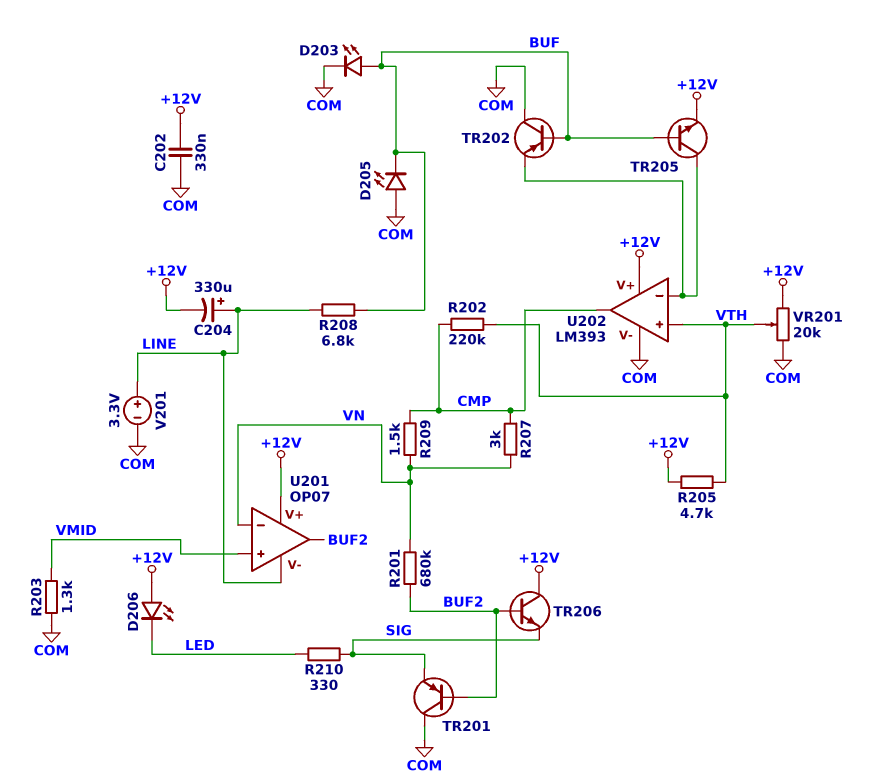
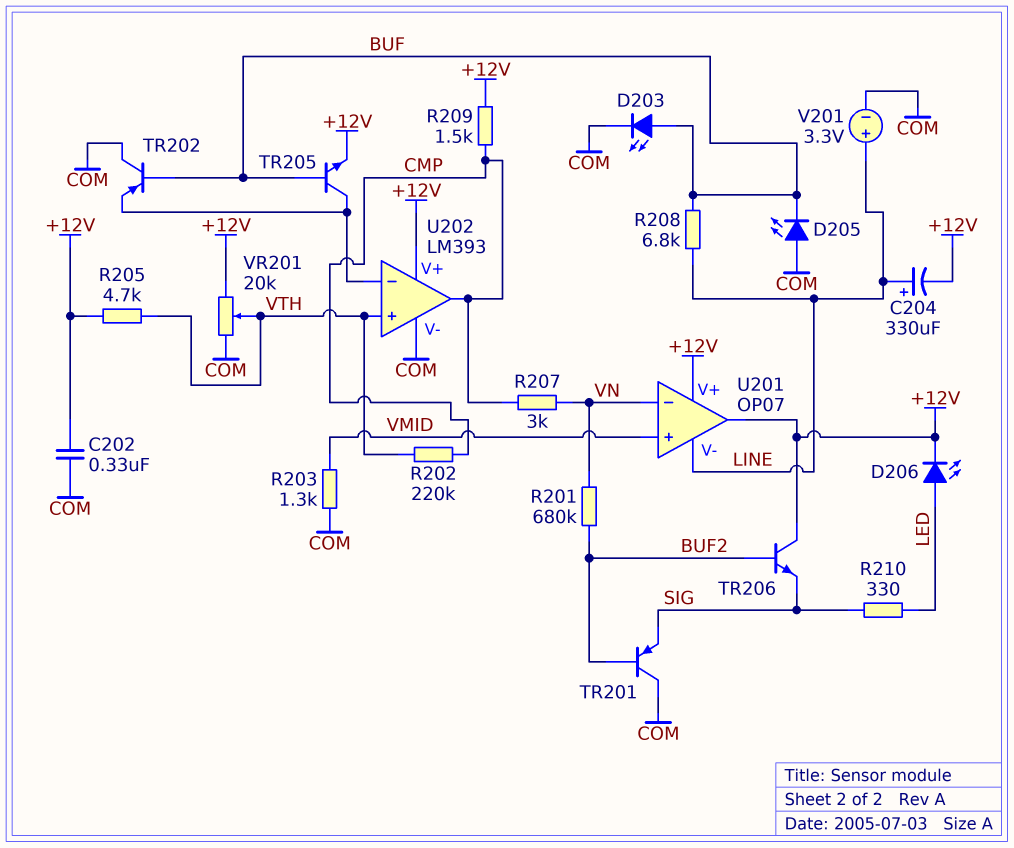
D206: LED (A +12V, K LED) -> LED (A LED, K +12V)
R209: 1.5k (CMP, VN) -> 1.5k (+12V, CMP)
U201 pin out: BUF2 -> +12V

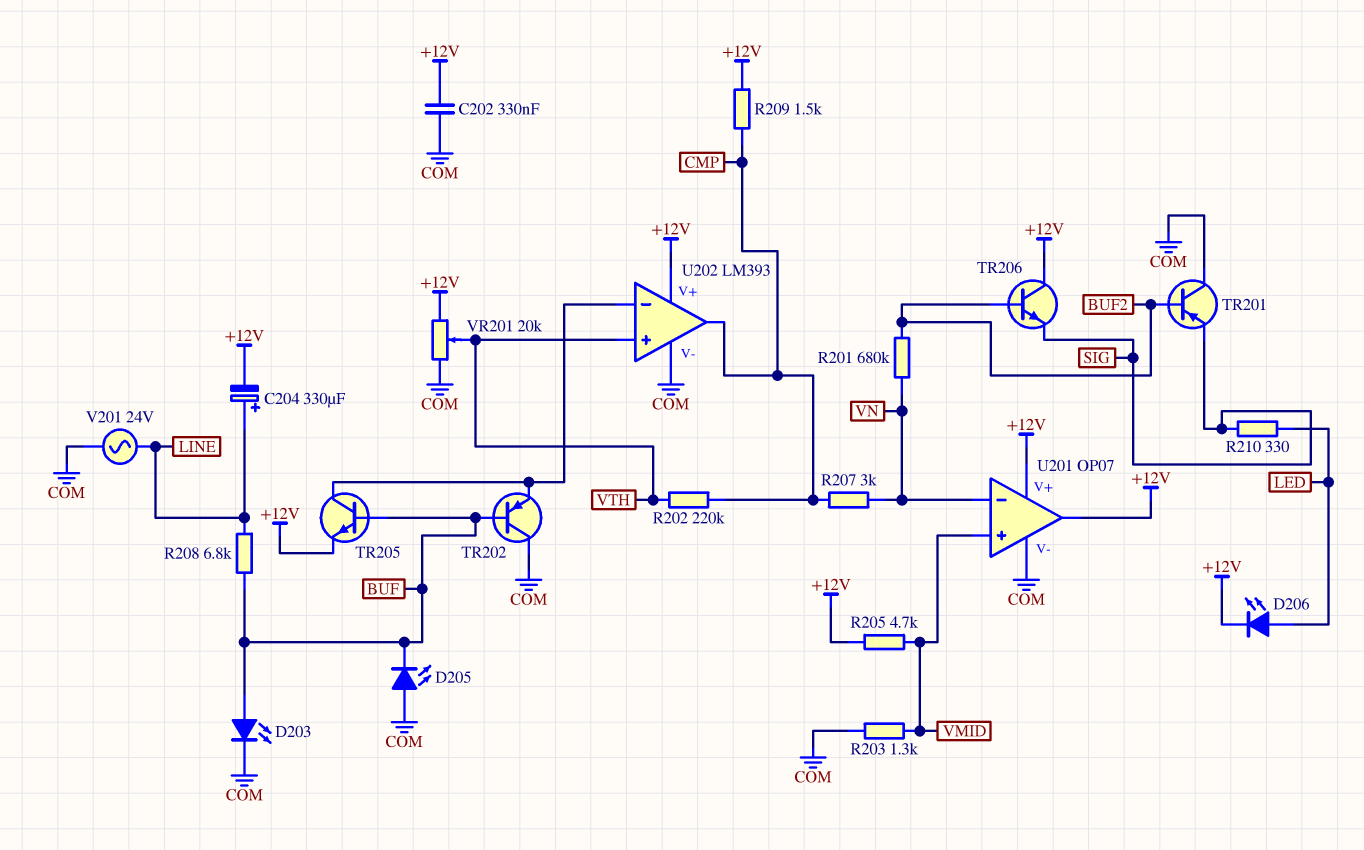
R205: 4.7k (+12V, VTH) -> 4.7k (+12V, VMID)
U201 pin V-: LINE -> COM
V201: 3.3V (plus LINE, minus COM) -> AC 24V (COM, LINE)

